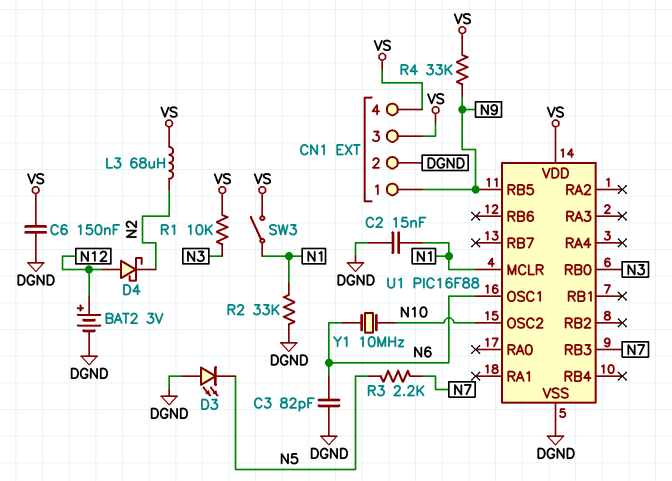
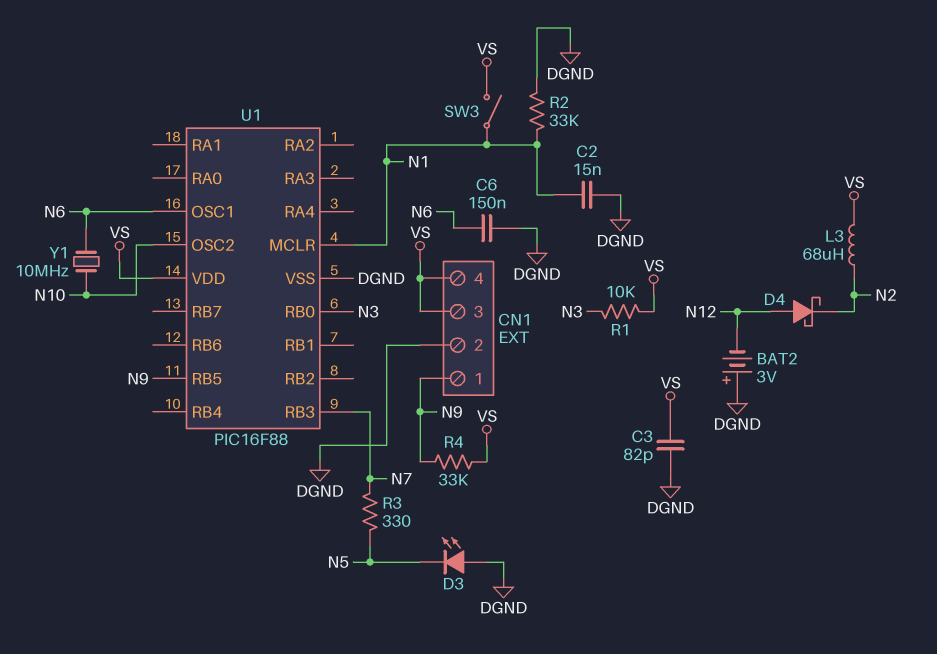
BAT2: 3V (plus N12, minus DGND) -> 3V (plus DGND, minus N12)
C3: 82pF (DGND, N6) -> 82pF (DGND, VS)
C6: 150nF (DGND, VS) -> 150nF (DGND, N6)
R3: 2.2k (N5, N7) -> 330 (N5, N7)

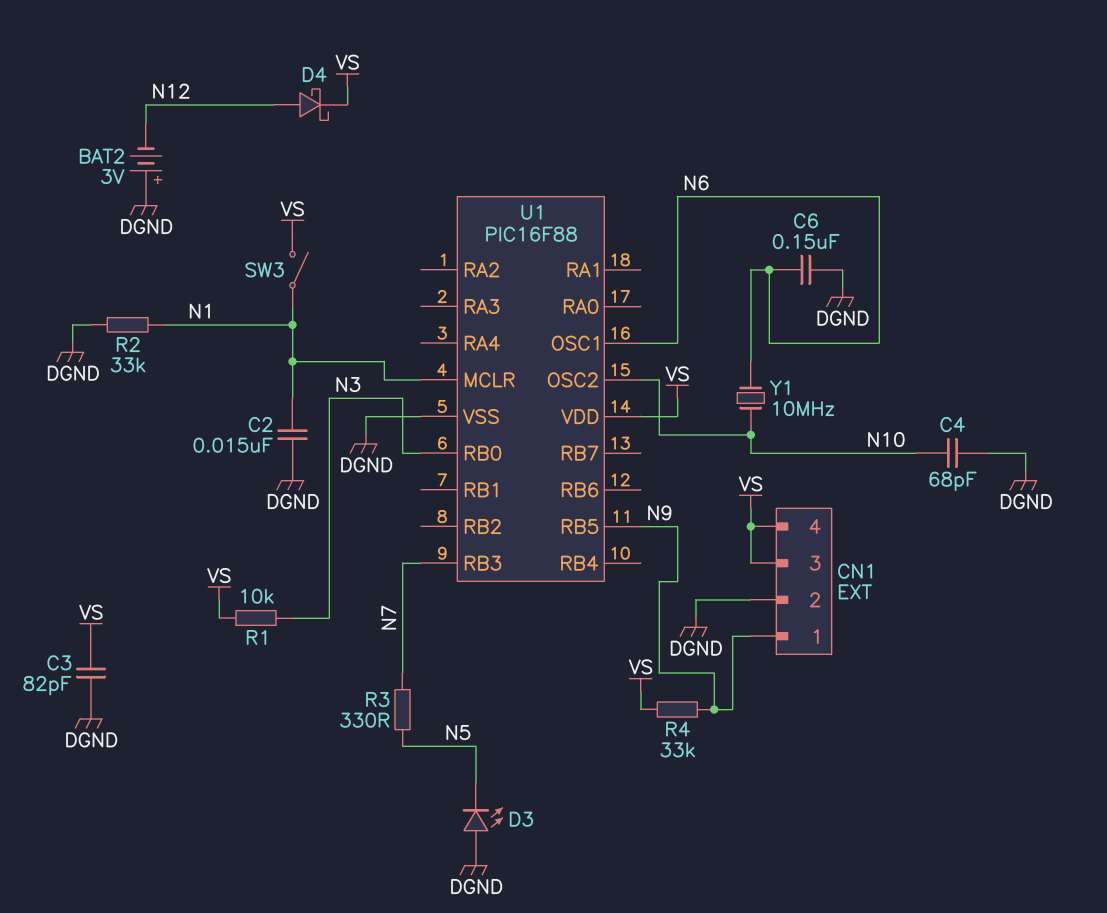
C4: none -> 68pF (DGND, N10)
D4: schottky (A N12, K N2) -> schottky (A N12, K VS)
L3: 68uH (N2, VS) -> none

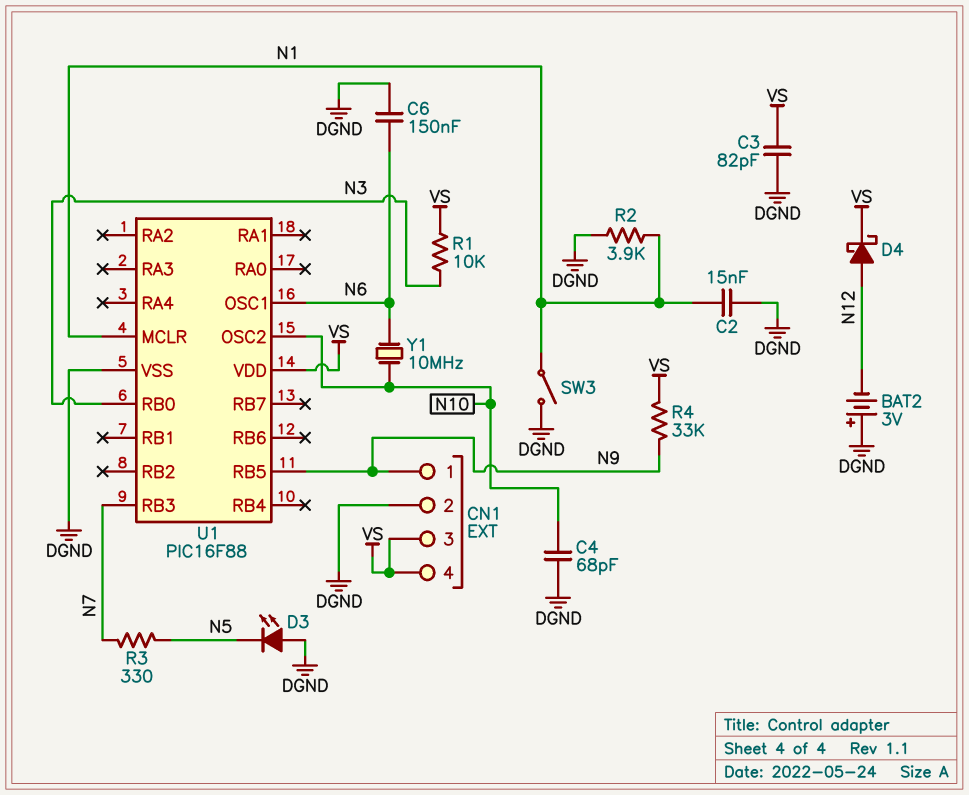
R2: 33k (DGND, N1) -> 3.9k (DGND, N1)
SW3: switch (N1, VS) -> switch (DGND, N1)

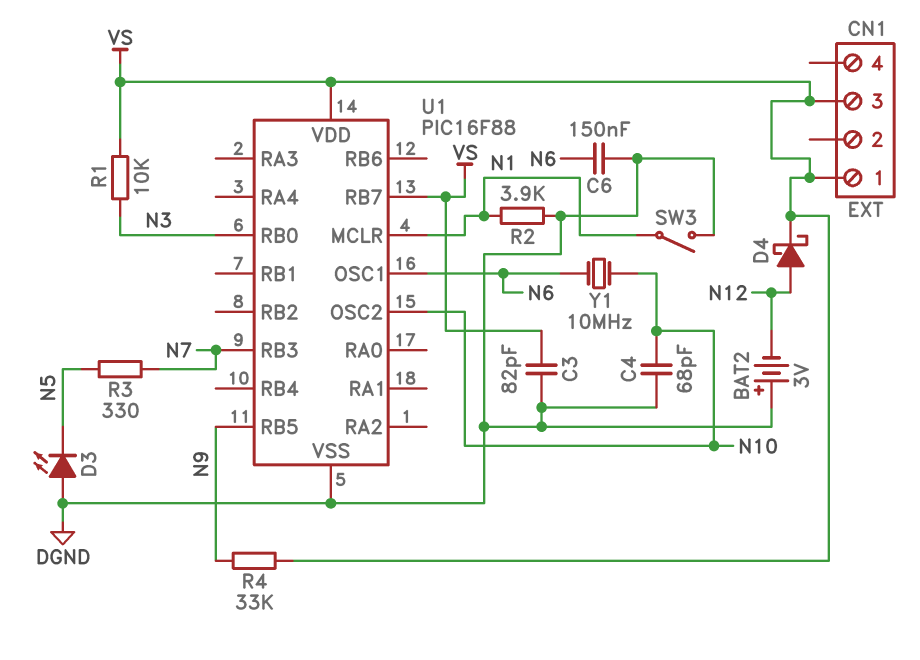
C2: 15nF (DGND, N1) -> none
CN1 pin 1: N9 -> VS
CN1 pin 2: DGND -> none
CN1 pin 4: VS -> none
U1 pin RB7: none -> VS

